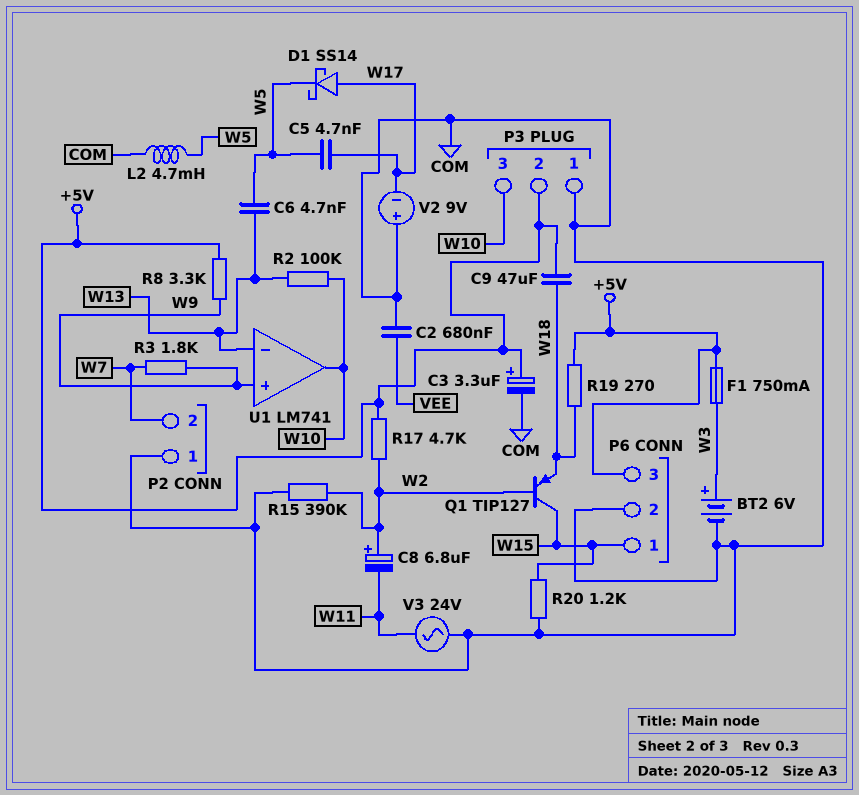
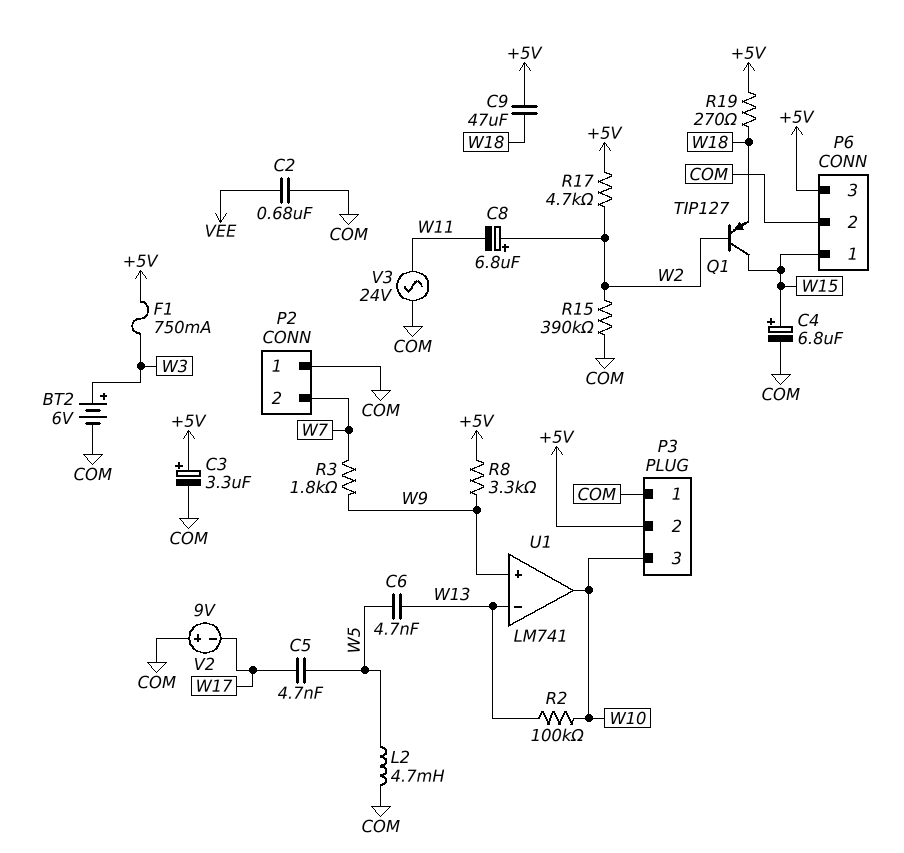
C4: none -> 6.8uF (plus W15, minus COM)
D1: schottky SS14 (A W17, K W5) -> none
R20: 1.2k (COM, W15) -> none

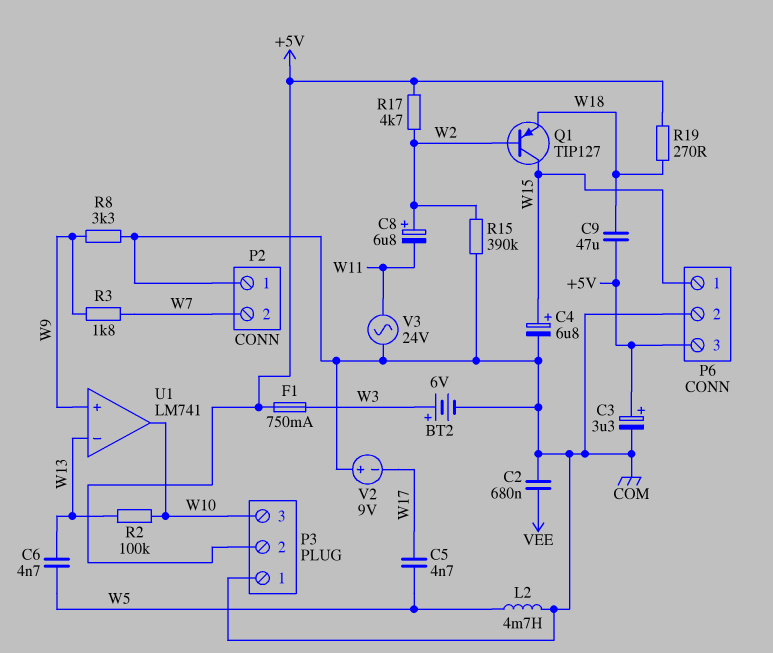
R8: 3.3k (+5V, W9) -> 3.3k (COM, W9)

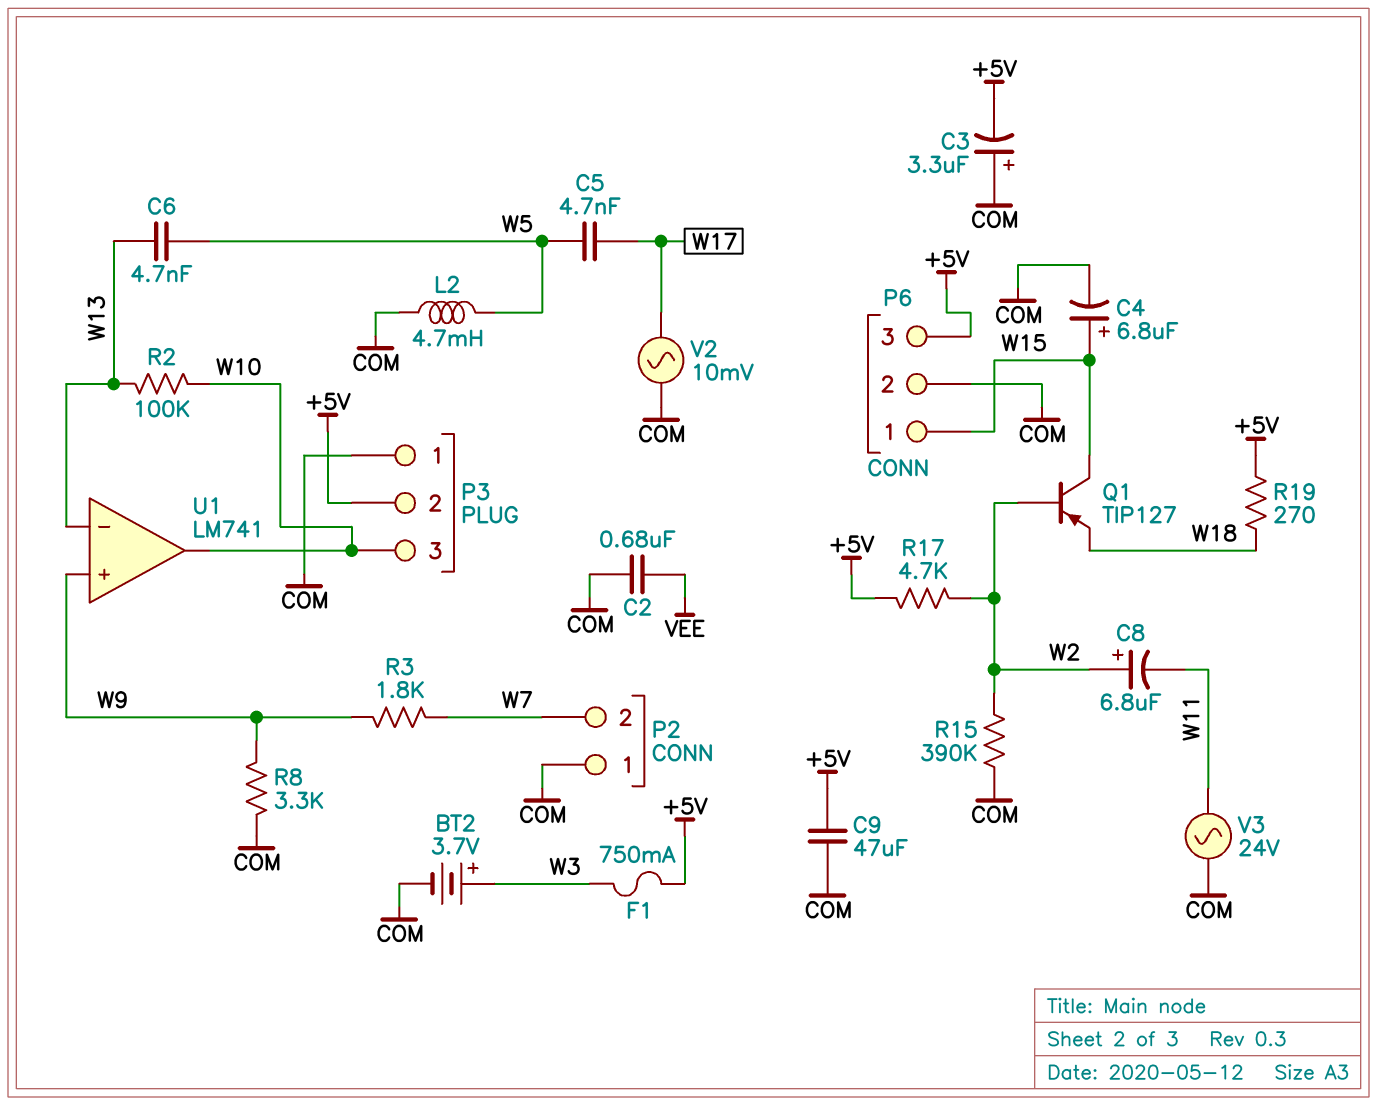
BT2: 6V (plus W3, minus COM) -> 3.7V (plus W3, minus COM)
C3: 3.3uF (plus +5V, minus COM) -> 3.3uF (plus COM, minus +5V)
C9: 47uF (+5V, W18) -> 47uF (+5V, COM)
V2: 9V (plus COM, minus W17) -> AC 10mV (COM, W17)

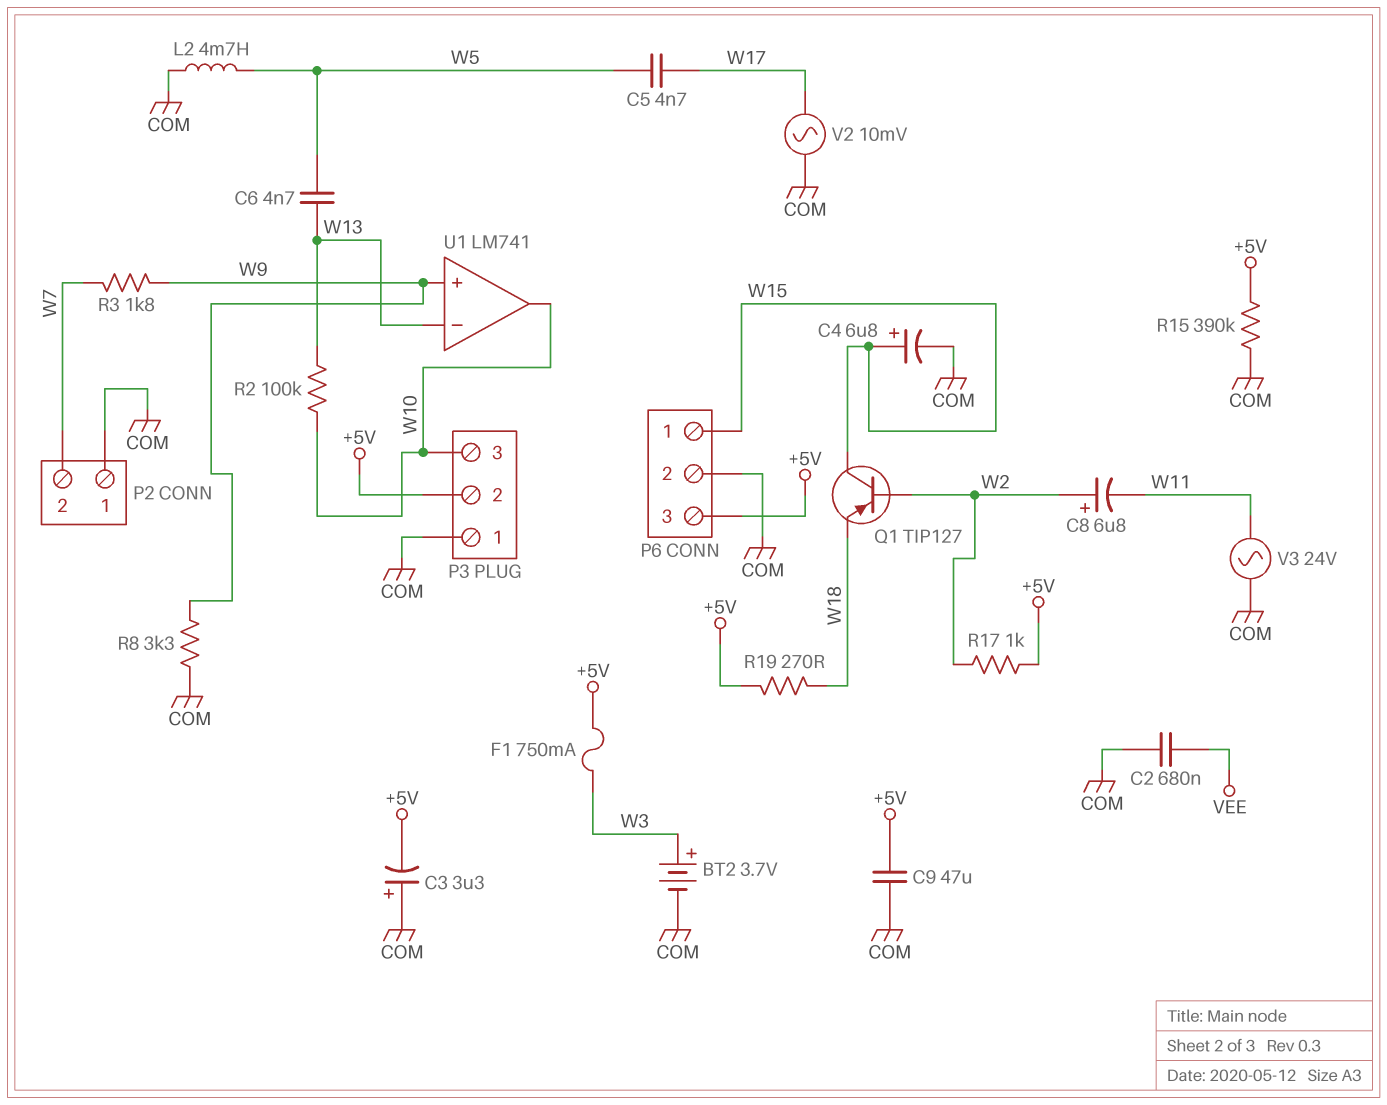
R15: 390k (COM, W2) -> 390k (+5V, COM)
R17: 4.7k (+5V, W2) -> 1k (+5V, W2)

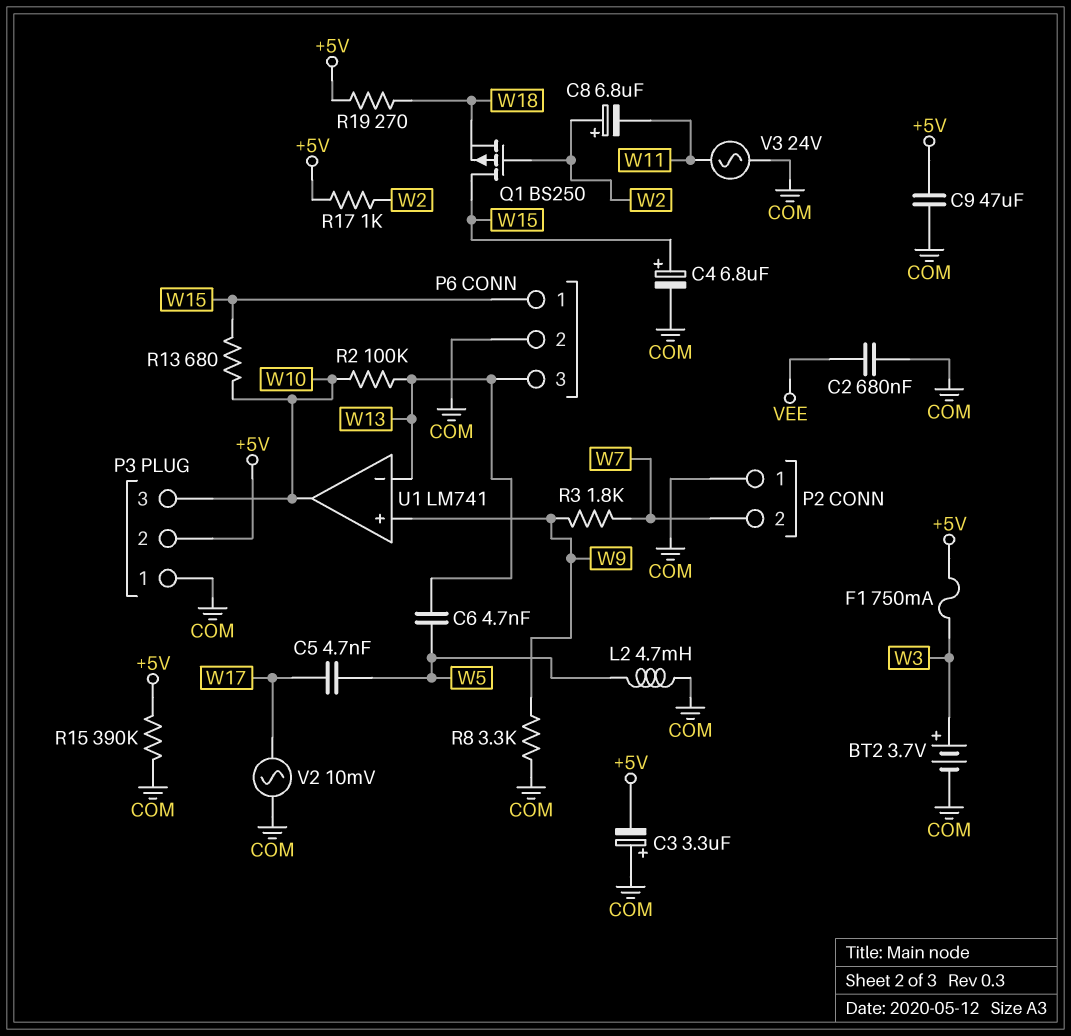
P6 pin 3: +5V -> W13
Q1: PNP TIP127 (B W2, C W15, E W18) -> PMOS BS250 (G W2, D W15, S W18)
R13: none -> 680 (W10, W15)

